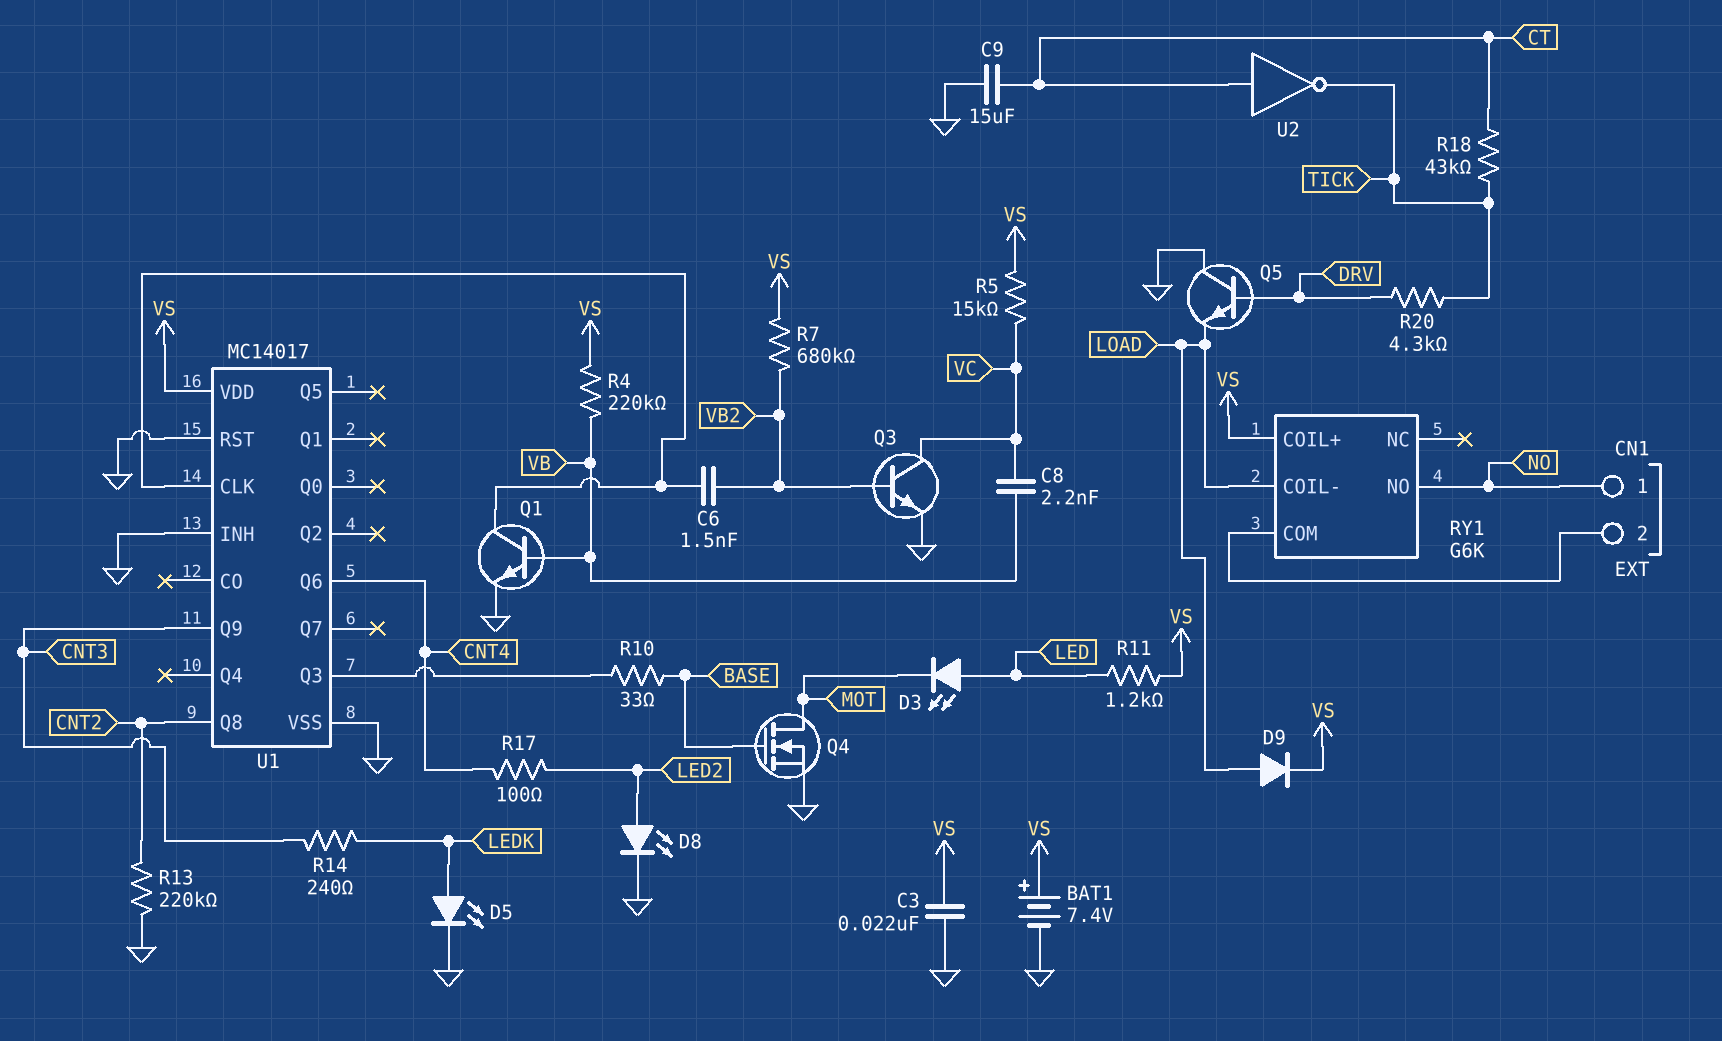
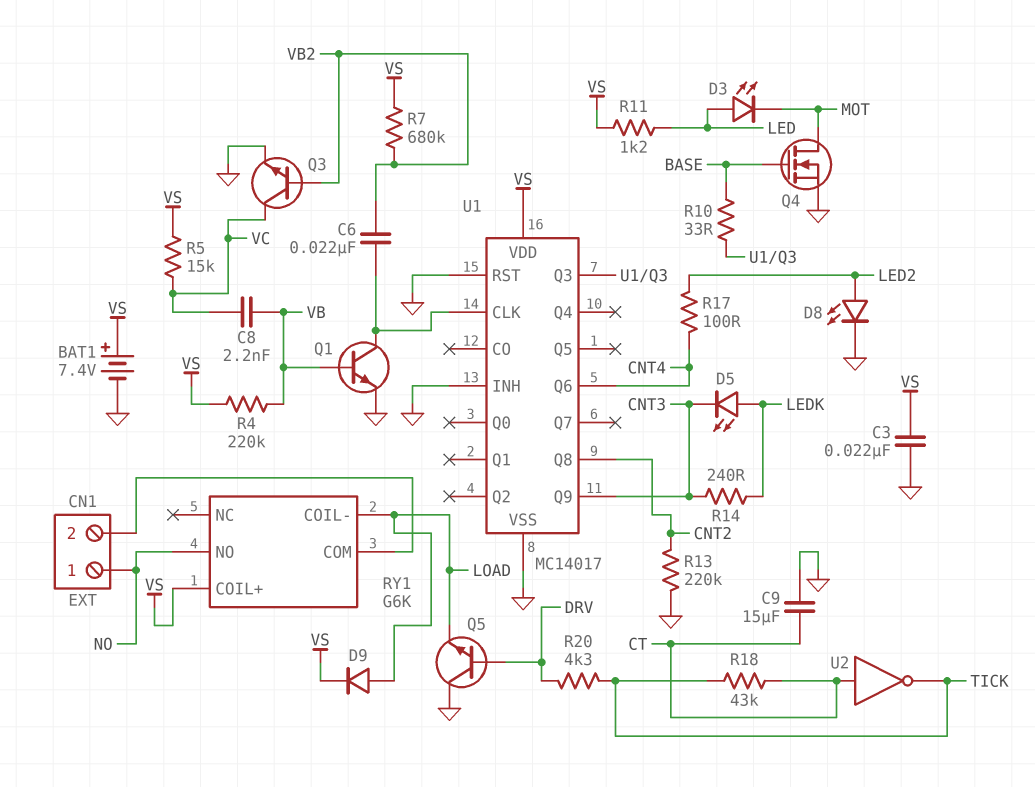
C6: 1.5nF (U1/CLK, VB2) -> 22nF (U1/CLK, VB2)
D5: LED (A LEDK, K GND) -> LED (A LEDK, K CNT3)

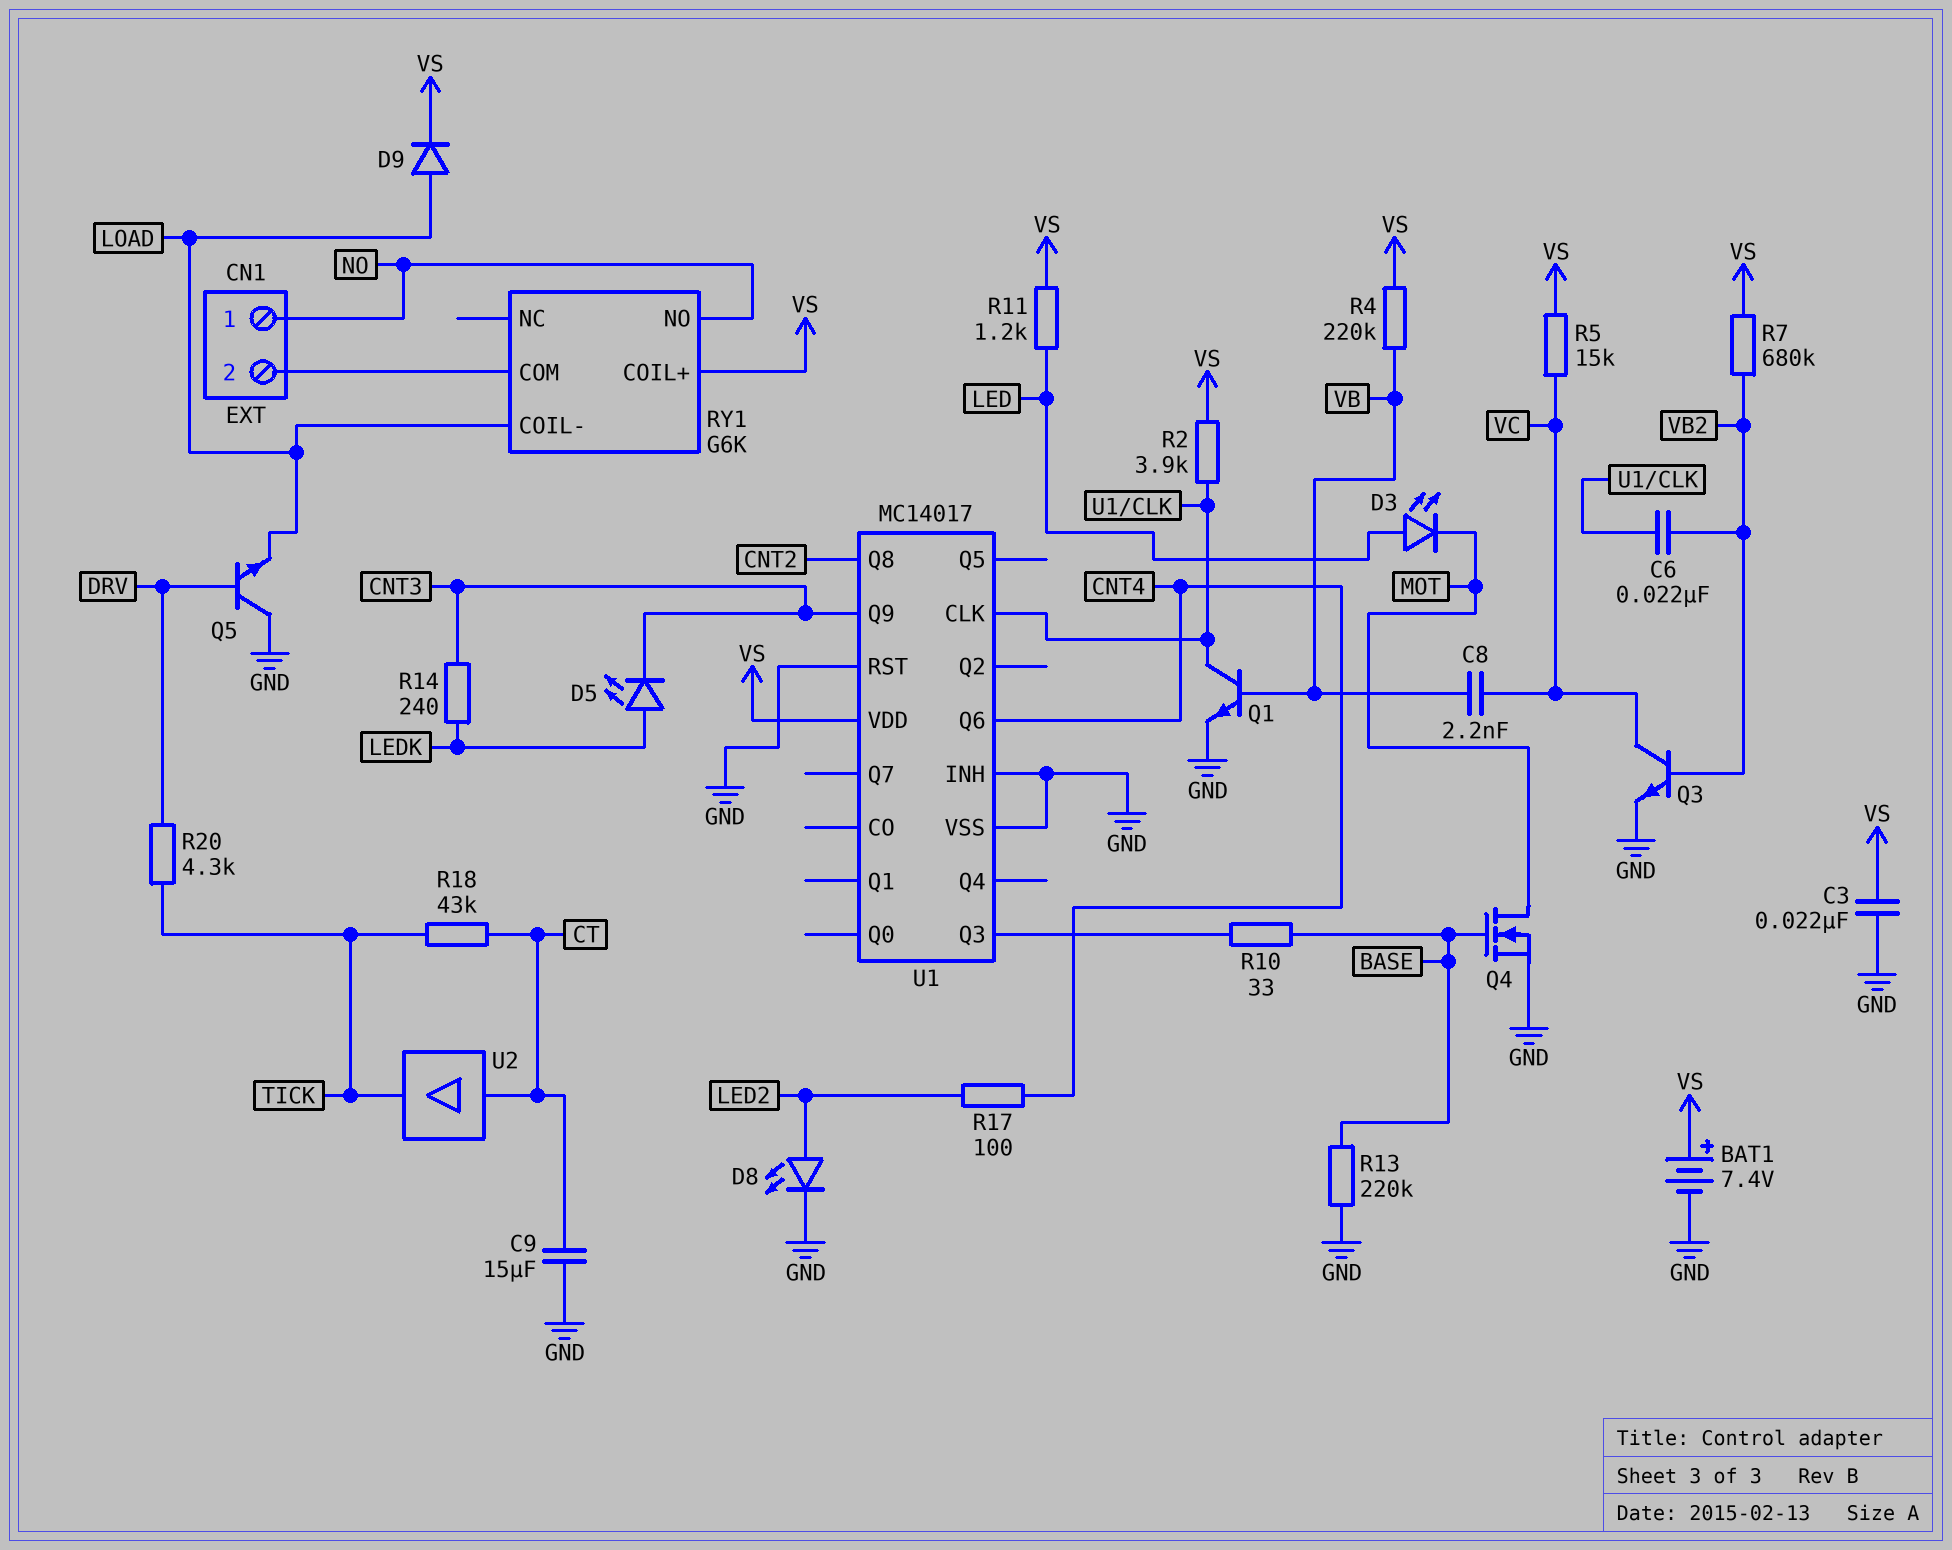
R2: none -> 3.9k (U1/CLK, VS)
R13: 220k (CNT2, GND) -> 220k (BASE, GND)
U2: NOT (in CT, out TICK) -> buffer (in CT, out TICK)

